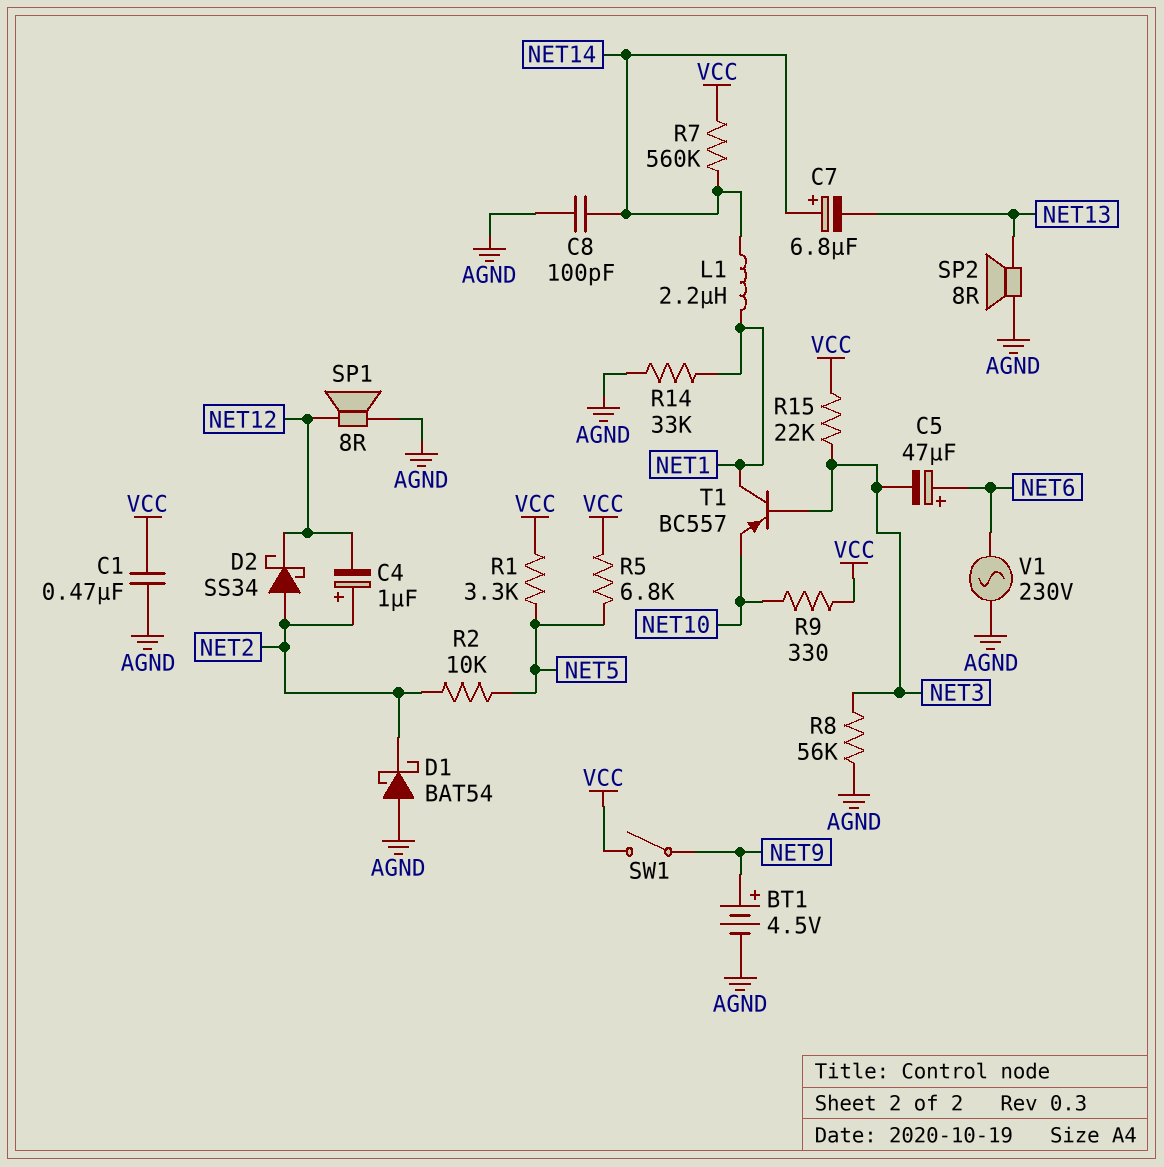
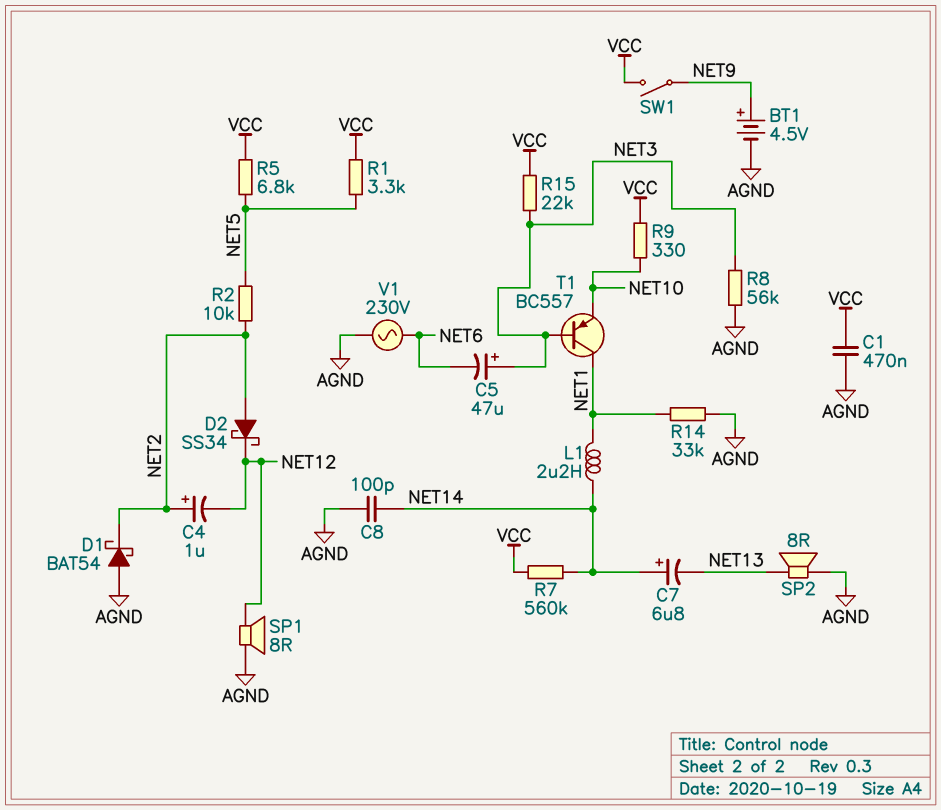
C5: 47uF (plus NET6, minus NET3) -> 47uF (plus NET3, minus NET6)

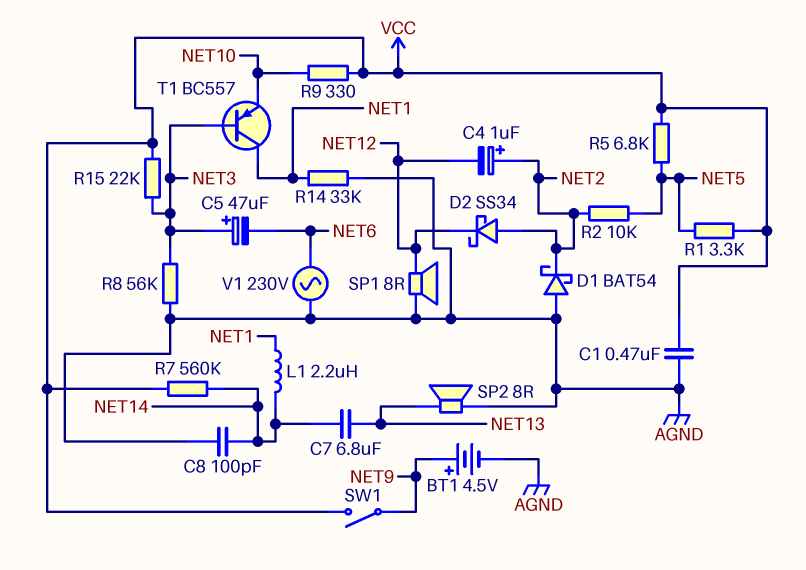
C7: 6.8uF (plus NET14, minus NET13) -> 6.8uF (NET13, NET14)

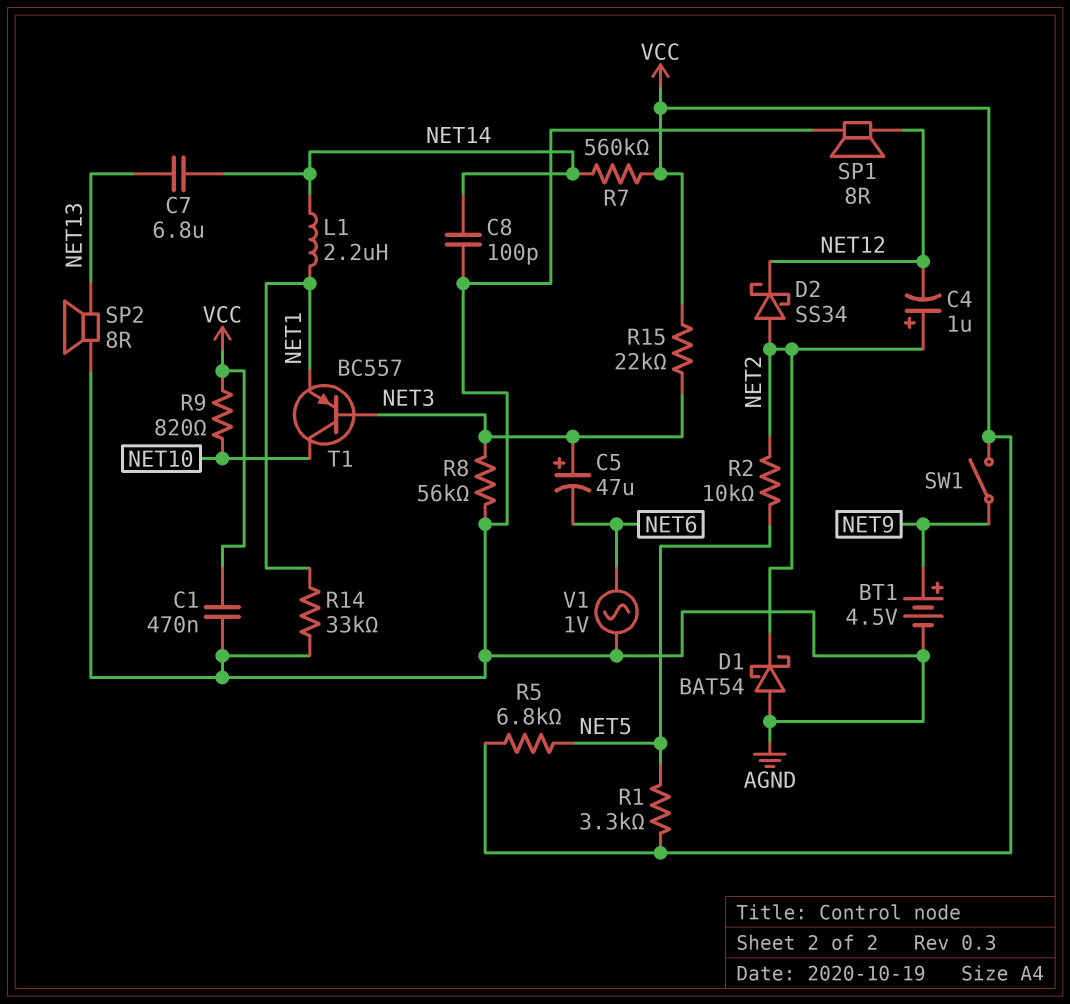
R9: 330 (NET10, VCC) -> 820 (NET10, VCC)
T1: PNP BC557 (B NET3, C NET1, E NET10) -> PNP BC557 (B NET3, C NET10, E NET1)
V1: AC 230V (AGND, NET6) -> AC 1V (AGND, NET6)

